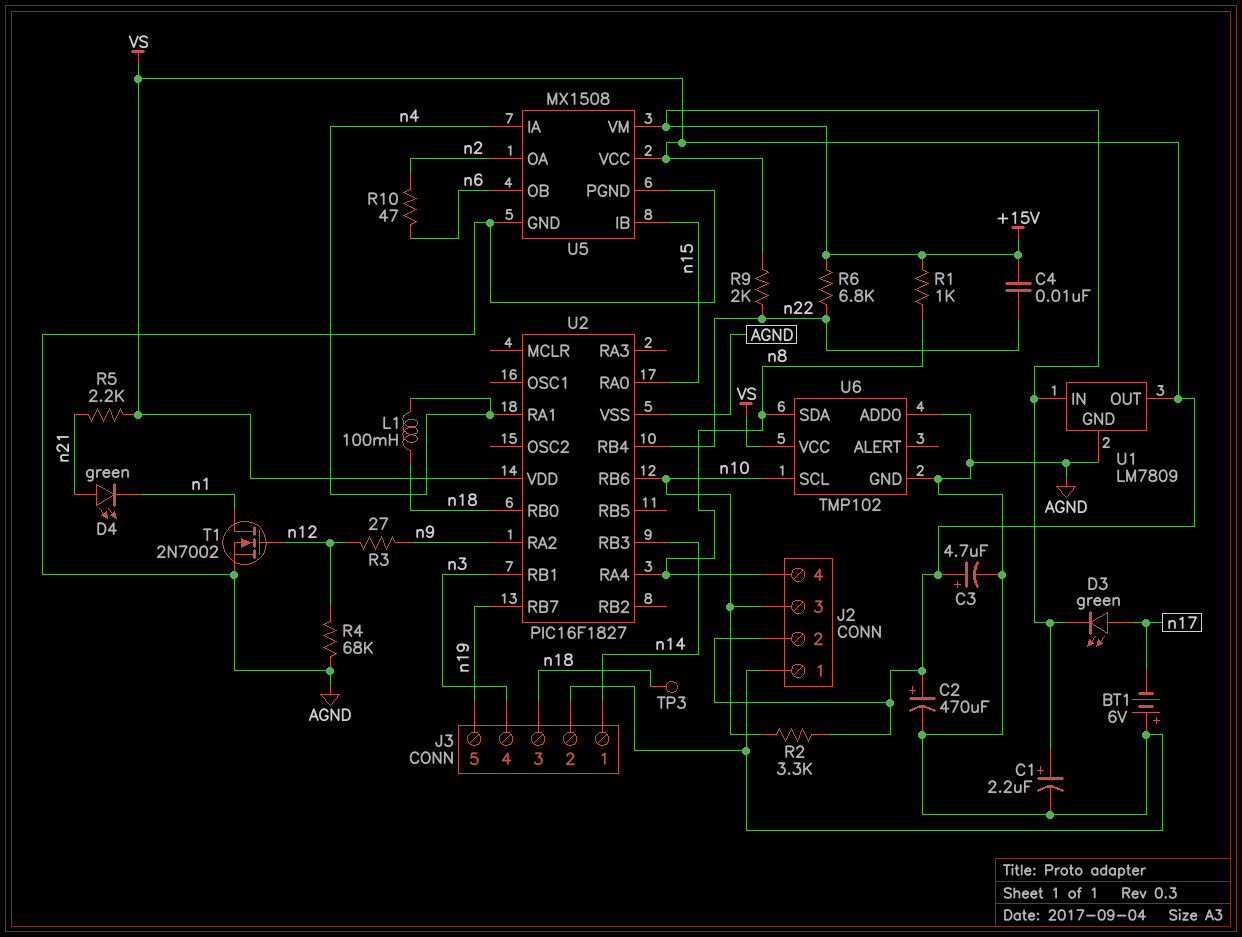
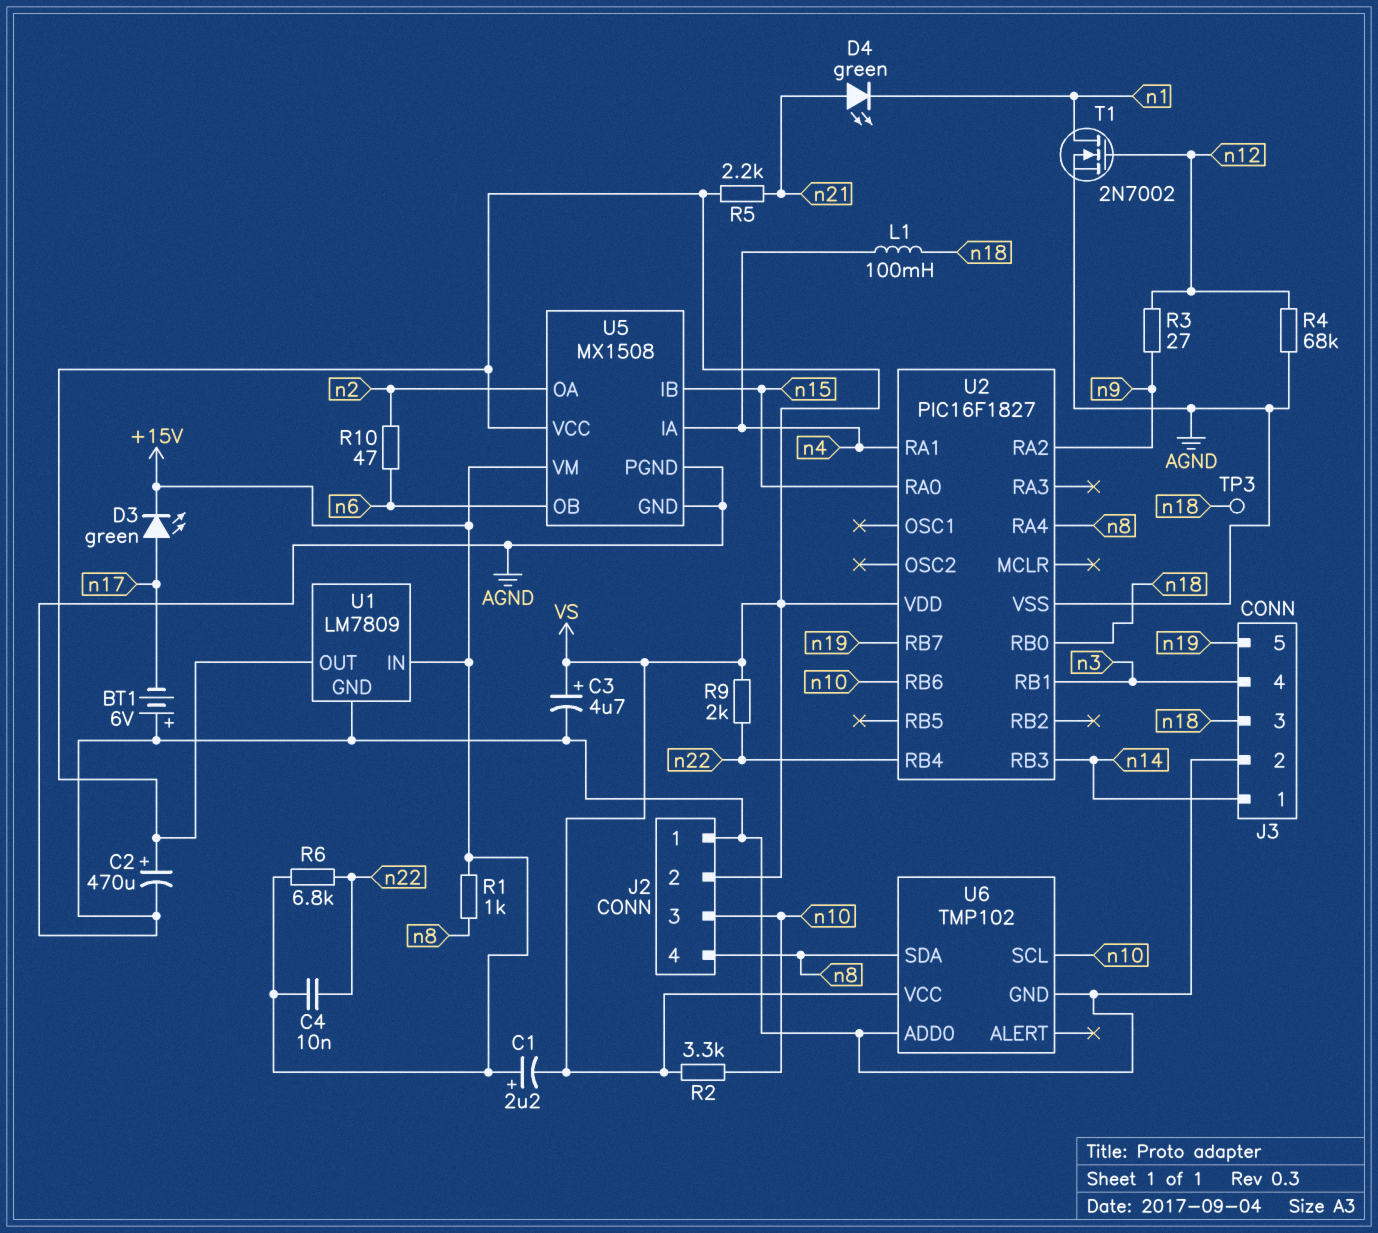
C1: 2.2uF (plus +15V, minus AGND) -> 2.2uF (plus +15V, minus VS)

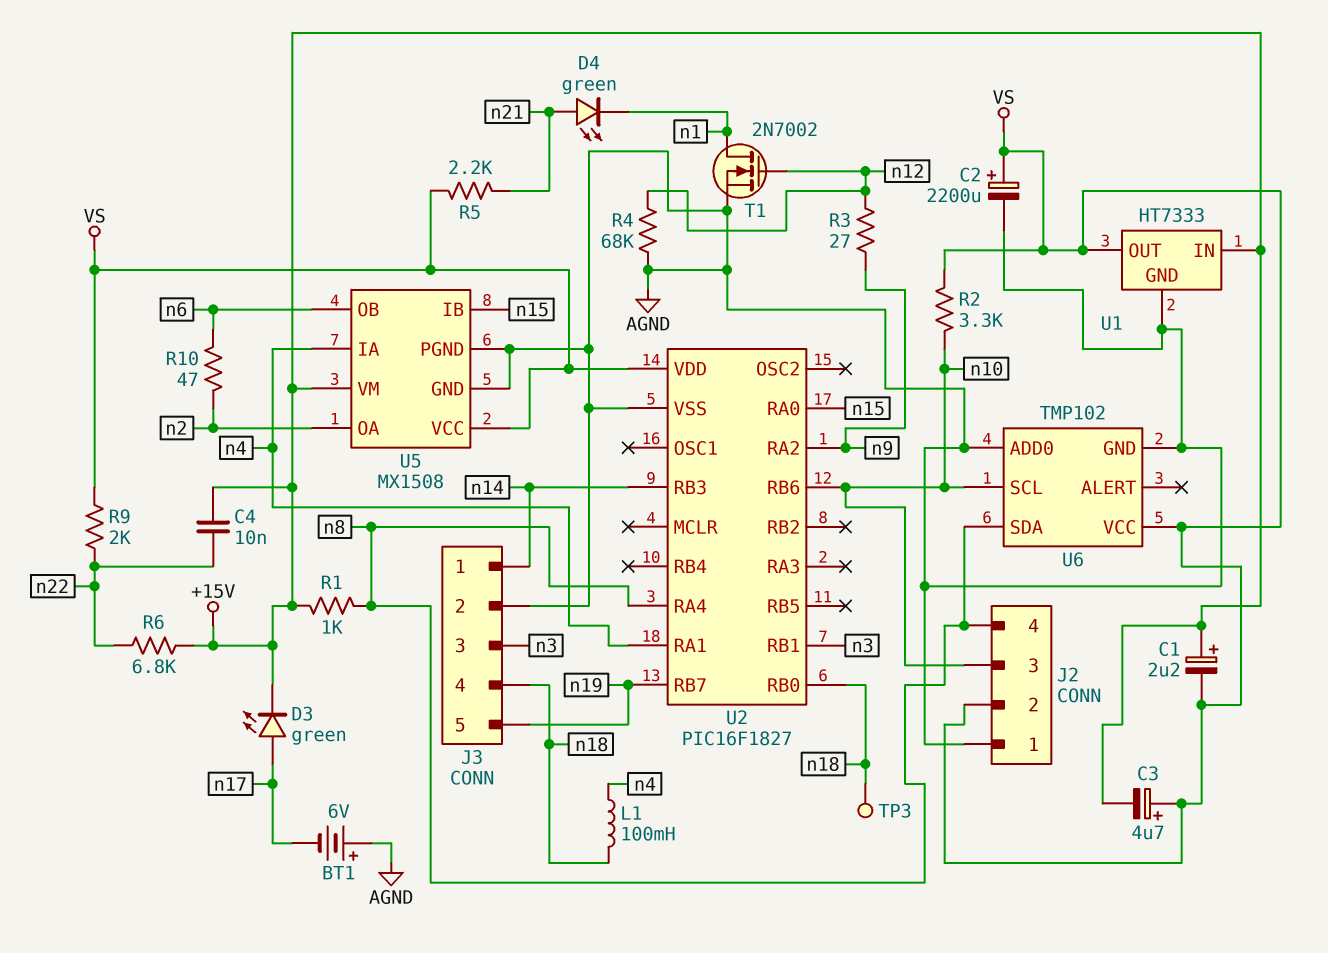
C2: 470uF (plus VS, minus AGND) -> 2200uF (plus VS, minus AGND)
C3: 4.7uF (plus VS, minus AGND) -> 4.7uF (plus VS, minus +15V)
J3 pin 3: n18 -> n3
J3 pin 4: n3 -> n18
U1: LM7809 -> HT7333
U2 pin RB4: n22 -> none

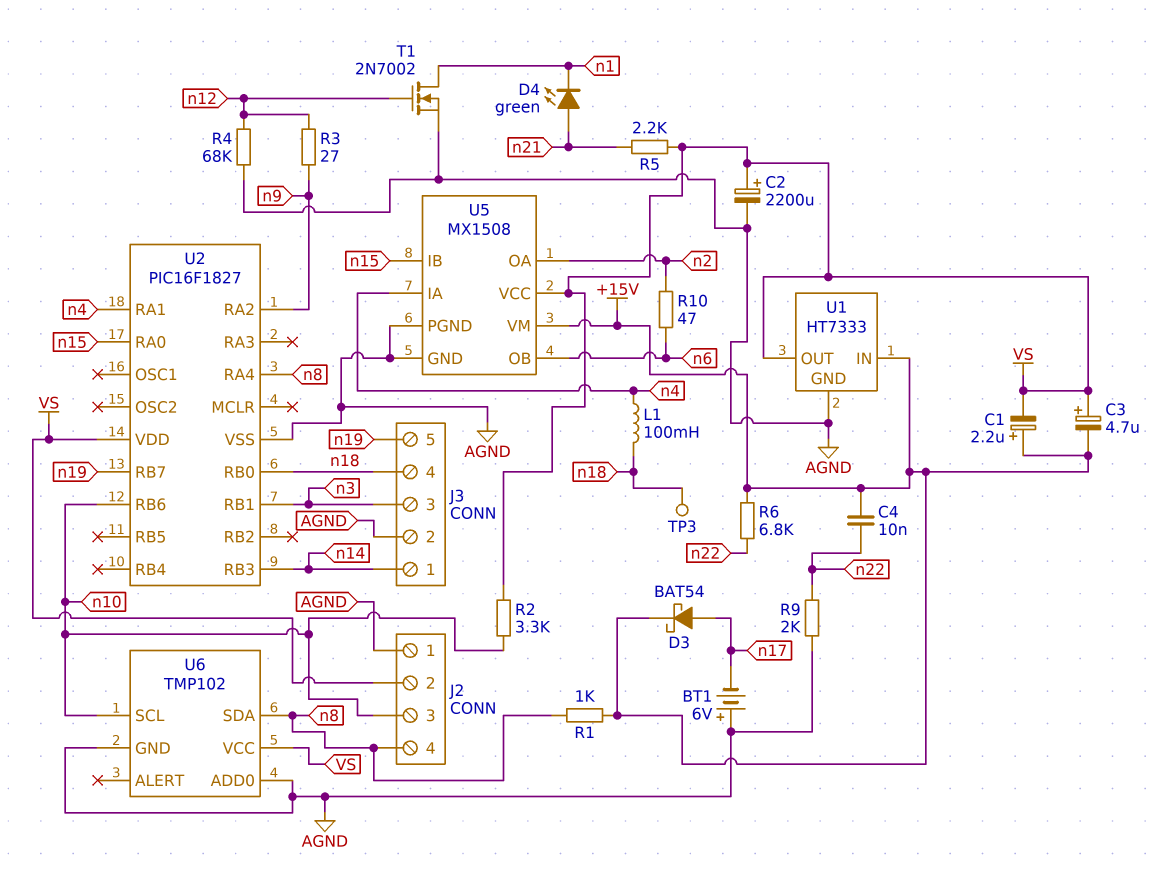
D3: LED green (A n17, K +15V) -> schottky BAT54 (A n17, K +15V)
R9: 2k (VS, n22) -> 2k (AGND, n22)

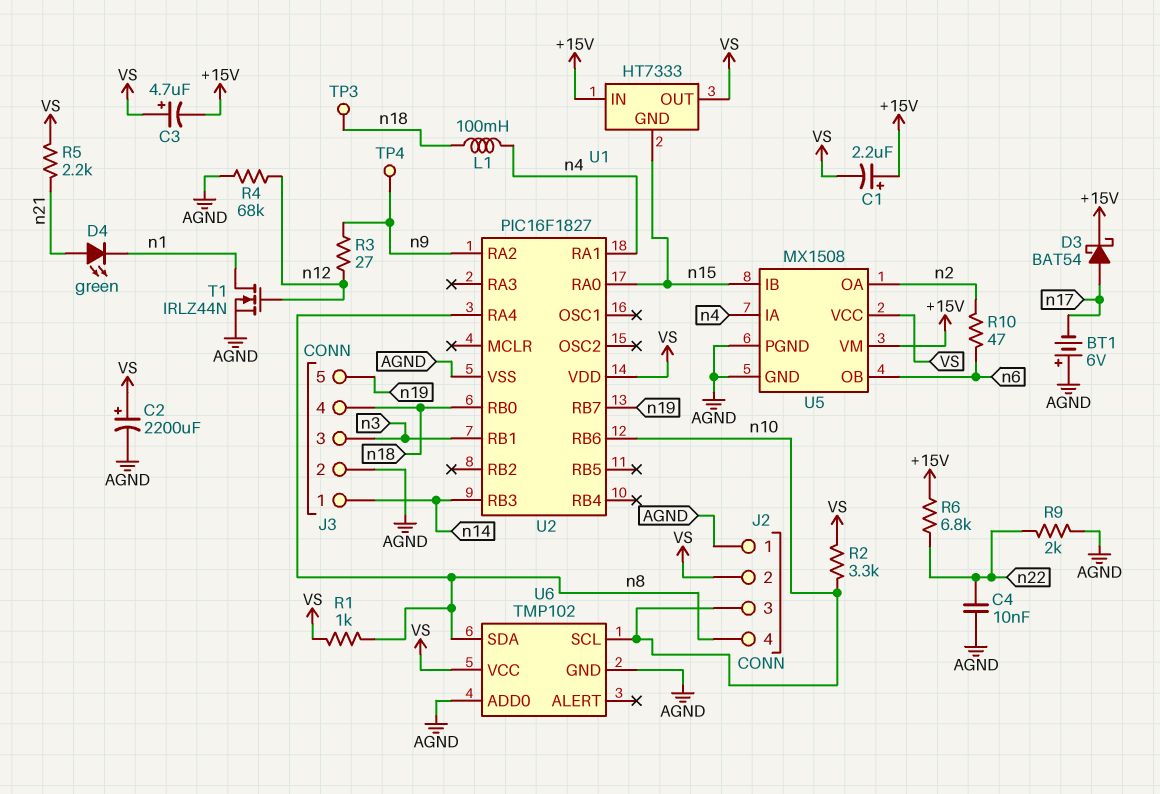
C4: 10nF (+15V, n22) -> 10nF (AGND, n22)
R1: 1k (+15V, n8) -> 1k (VS, n8)
T1: NMOS 2N7002 (G n12, D n1, S AGND) -> NMOS IRLZ44N (G n12, D n1, S AGND)
TP4: none -> test point (n9)
U1 pin GND: AGND -> n15

